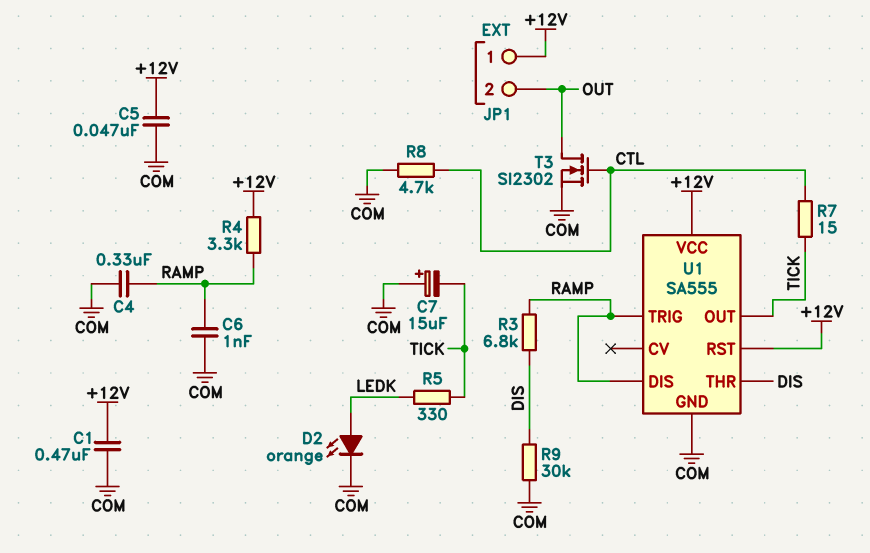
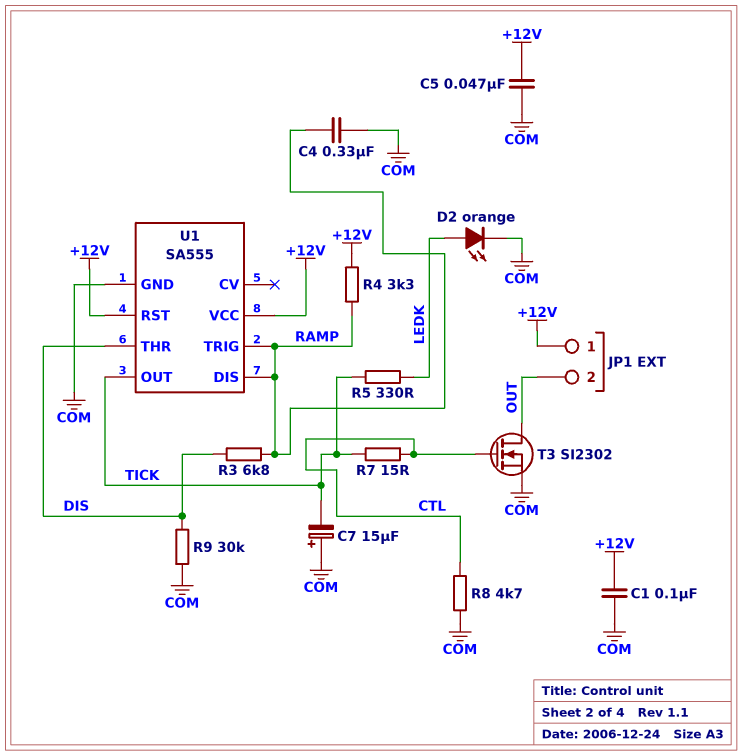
C1: 470nF (+12V, COM) -> 100nF (+12V, COM)
C6: 1nF (COM, RAMP) -> none

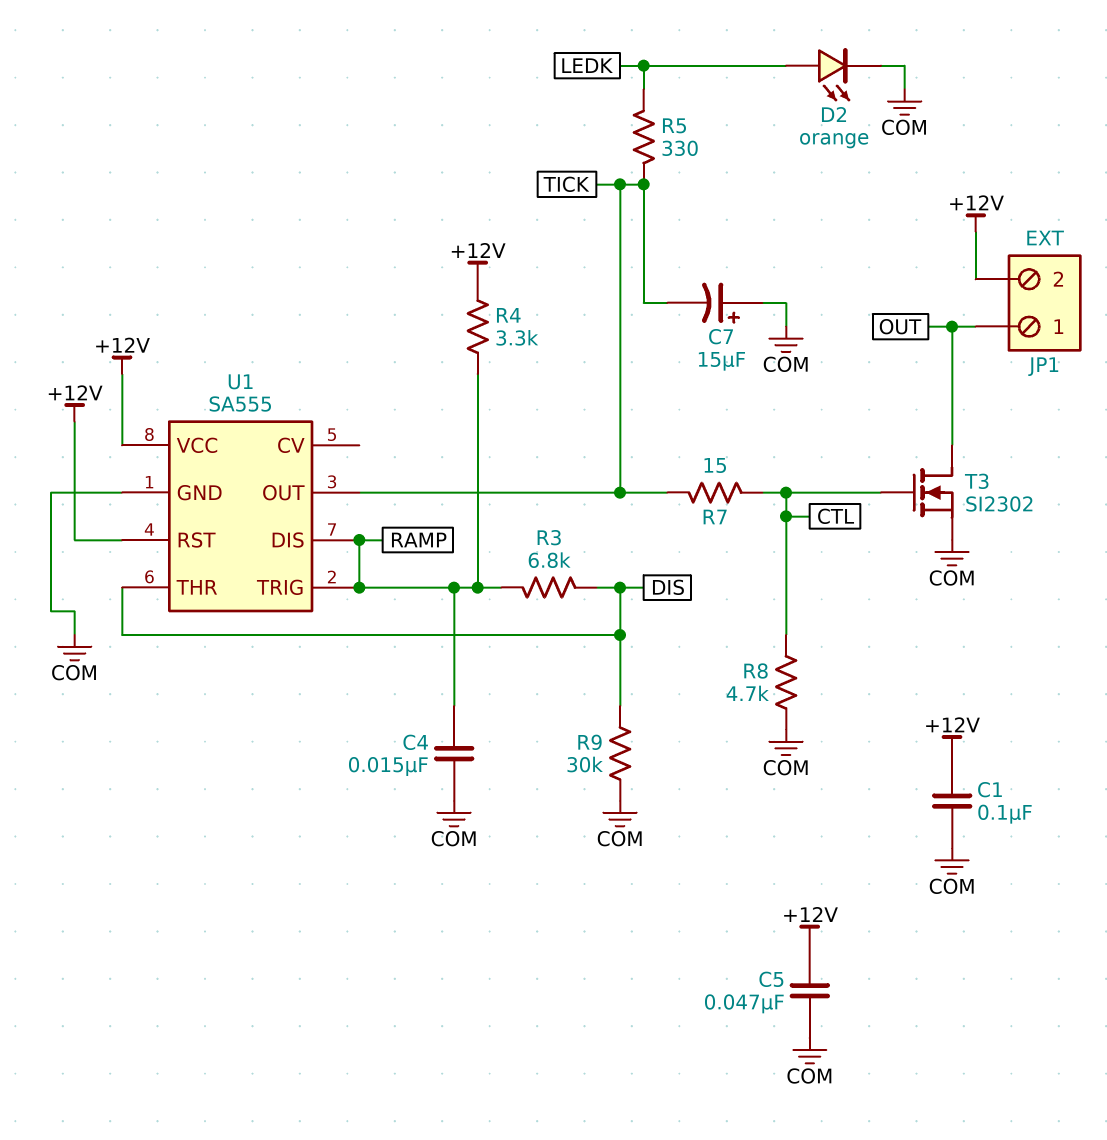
C4: 330nF (COM, RAMP) -> 15nF (COM, RAMP)
JP1 pin 1: +12V -> OUT
JP1 pin 2: OUT -> +12V

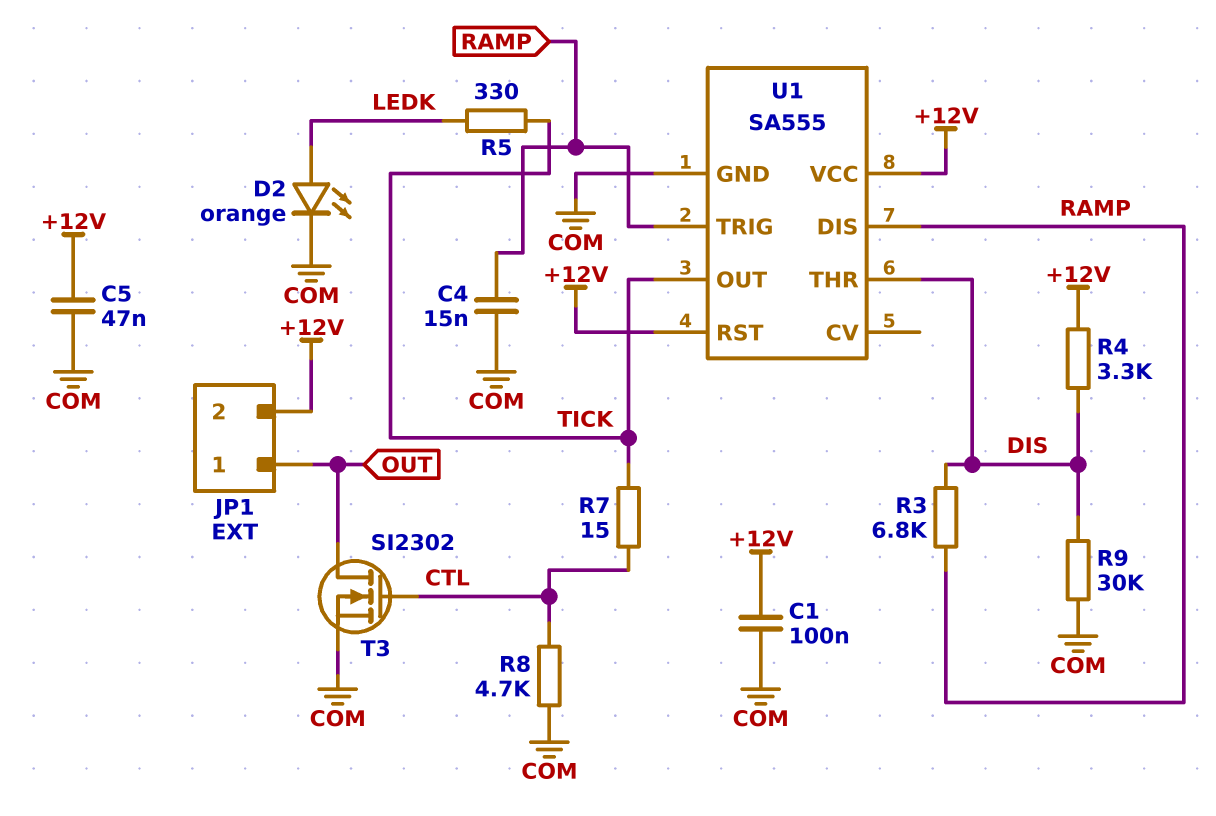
C7: 15uF (plus COM, minus TICK) -> none
R4: 3.3k (+12V, RAMP) -> 3.3k (+12V, DIS)

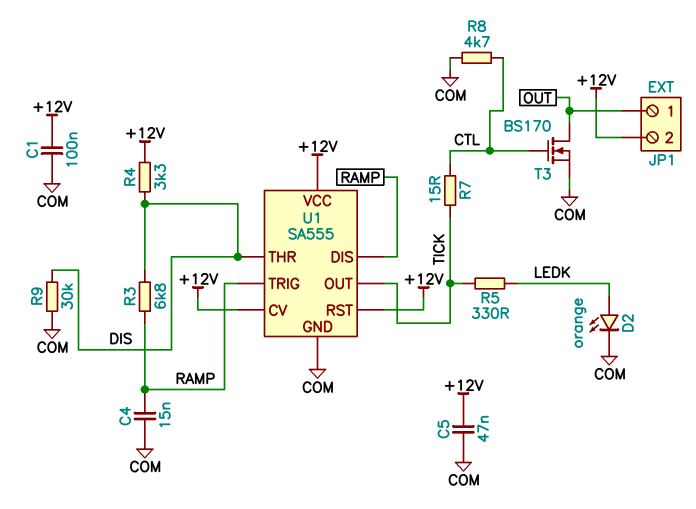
T3: NMOS SI2302 (G CTL, D OUT, S COM) -> NMOS BS170 (G CTL, D OUT, S COM)
U1 pin CV: none -> +12V

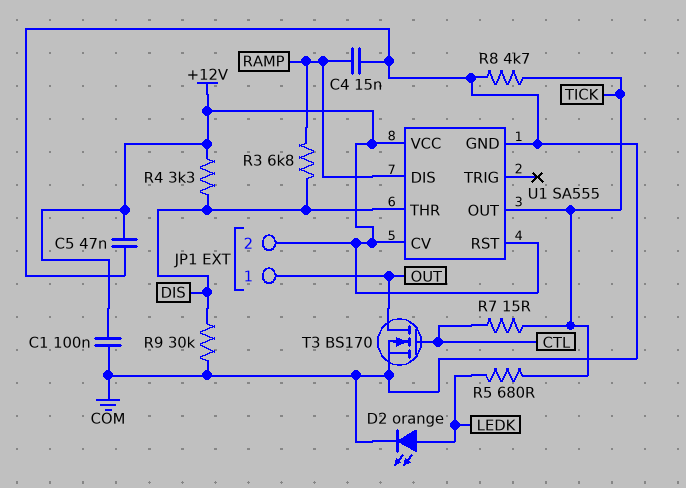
R5: 330 (LEDK, TICK) -> 680 (LEDK, TICK)
R8: 4.7k (COM, CTL) -> 4.7k (COM, TICK)
U1 pin TRIG: RAMP -> none

